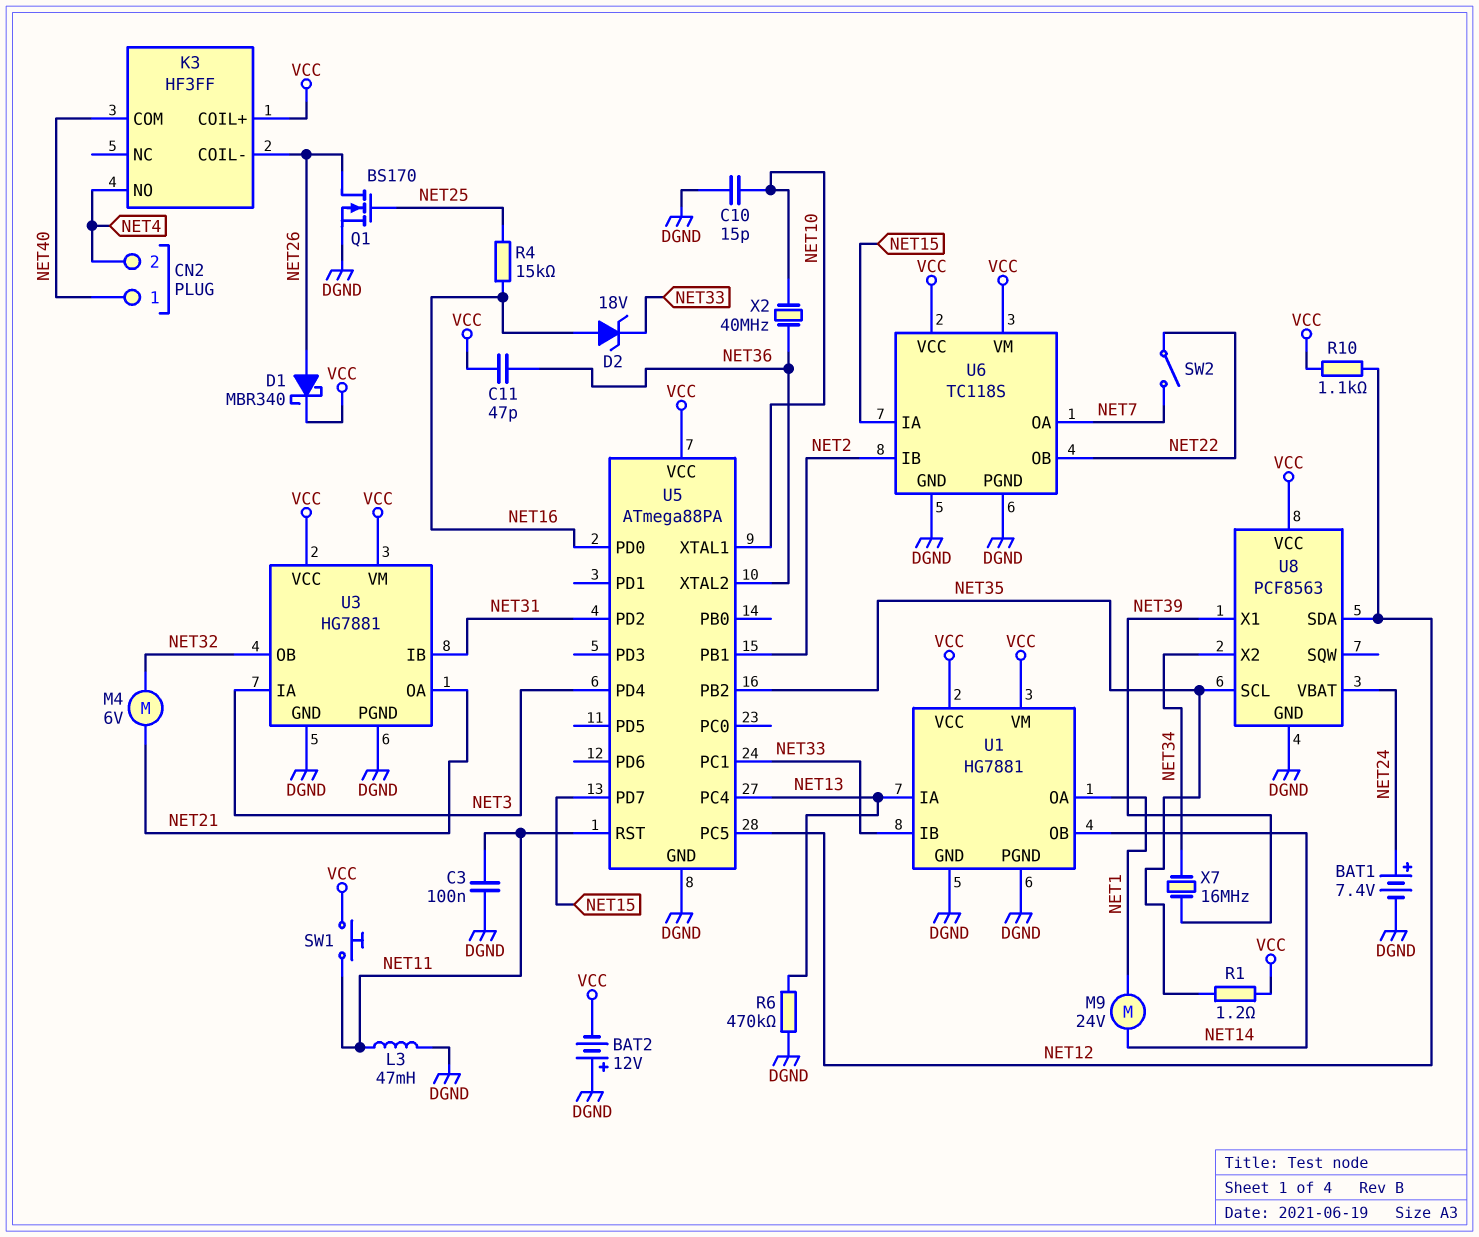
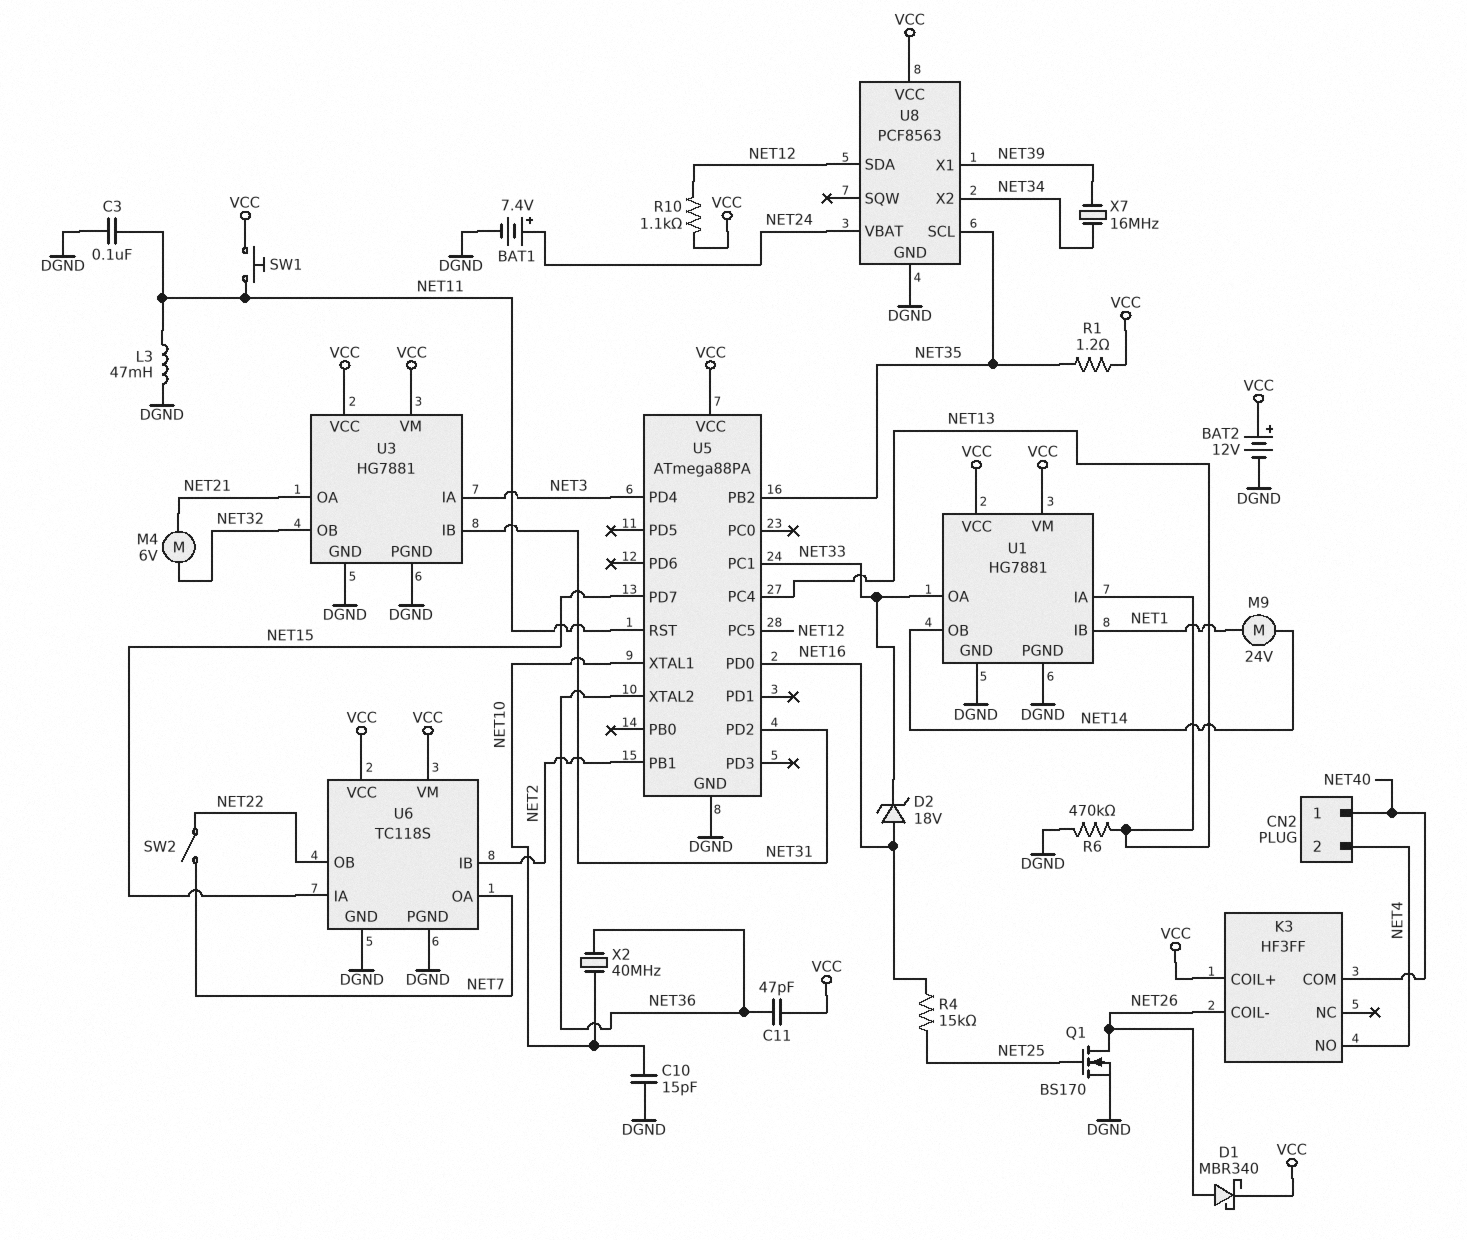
BAT2: 12V (plus DGND, minus VCC) -> 12V (plus VCC, minus DGND)
U1 pin IB: NET33 -> NET1
U1 pin OA: NET1 -> NET33

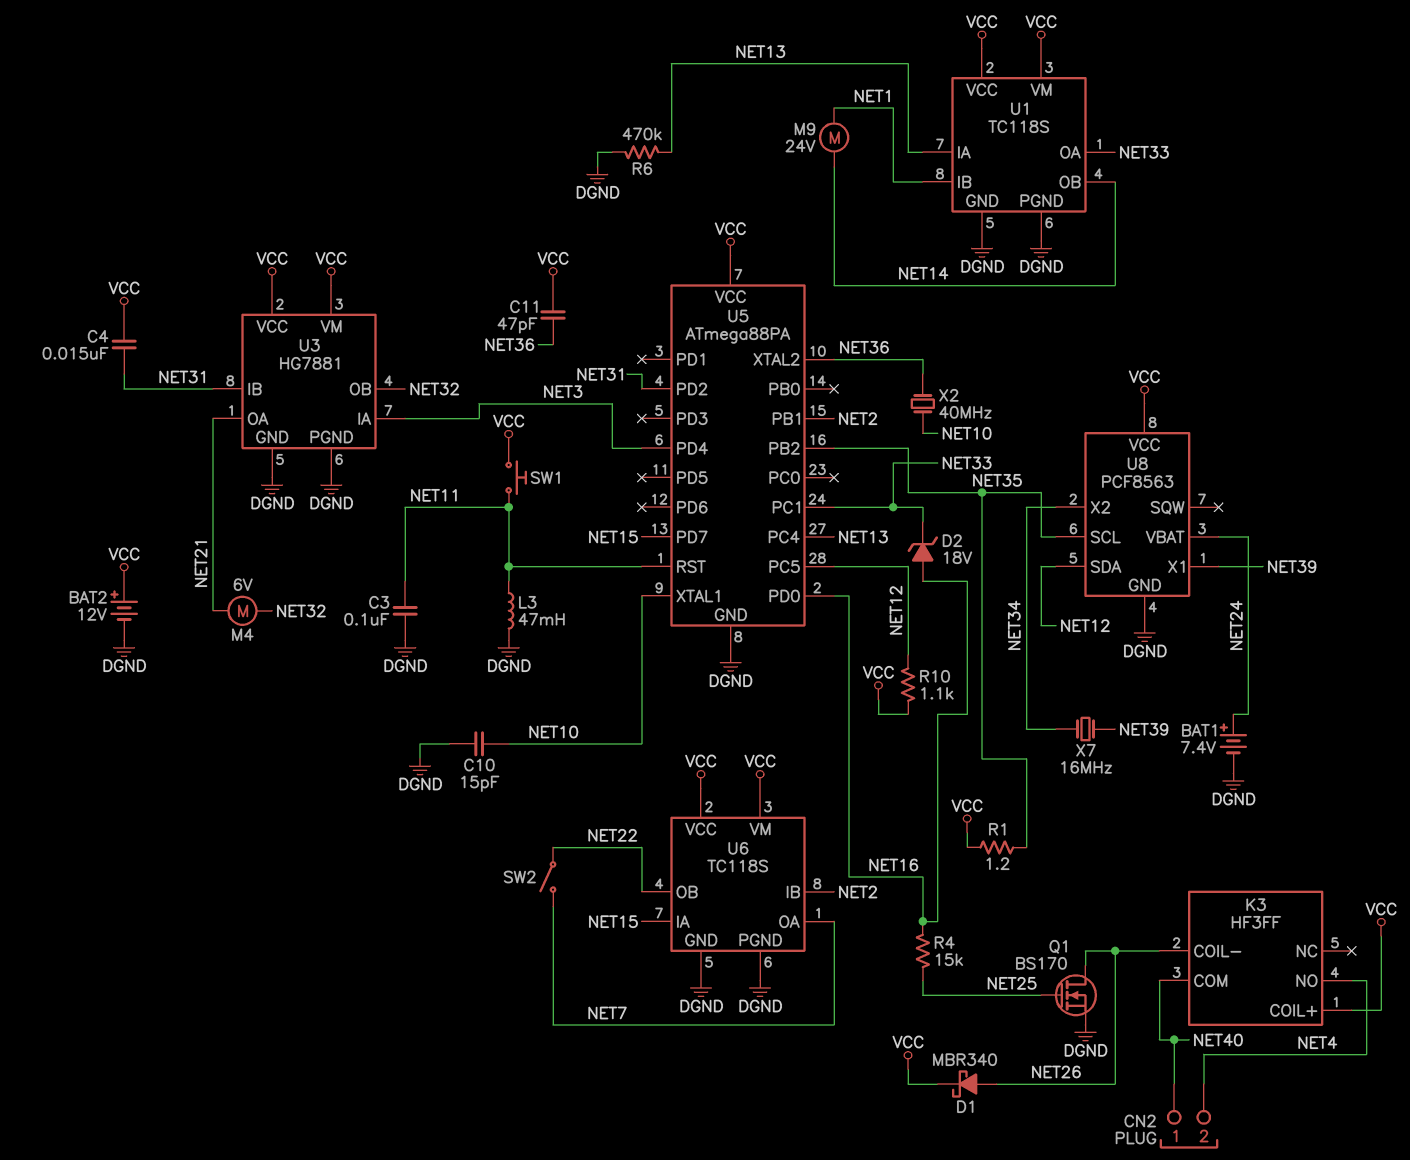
C4: none -> 15nF (NET31, VCC)
U1: HG7881 -> TC118S

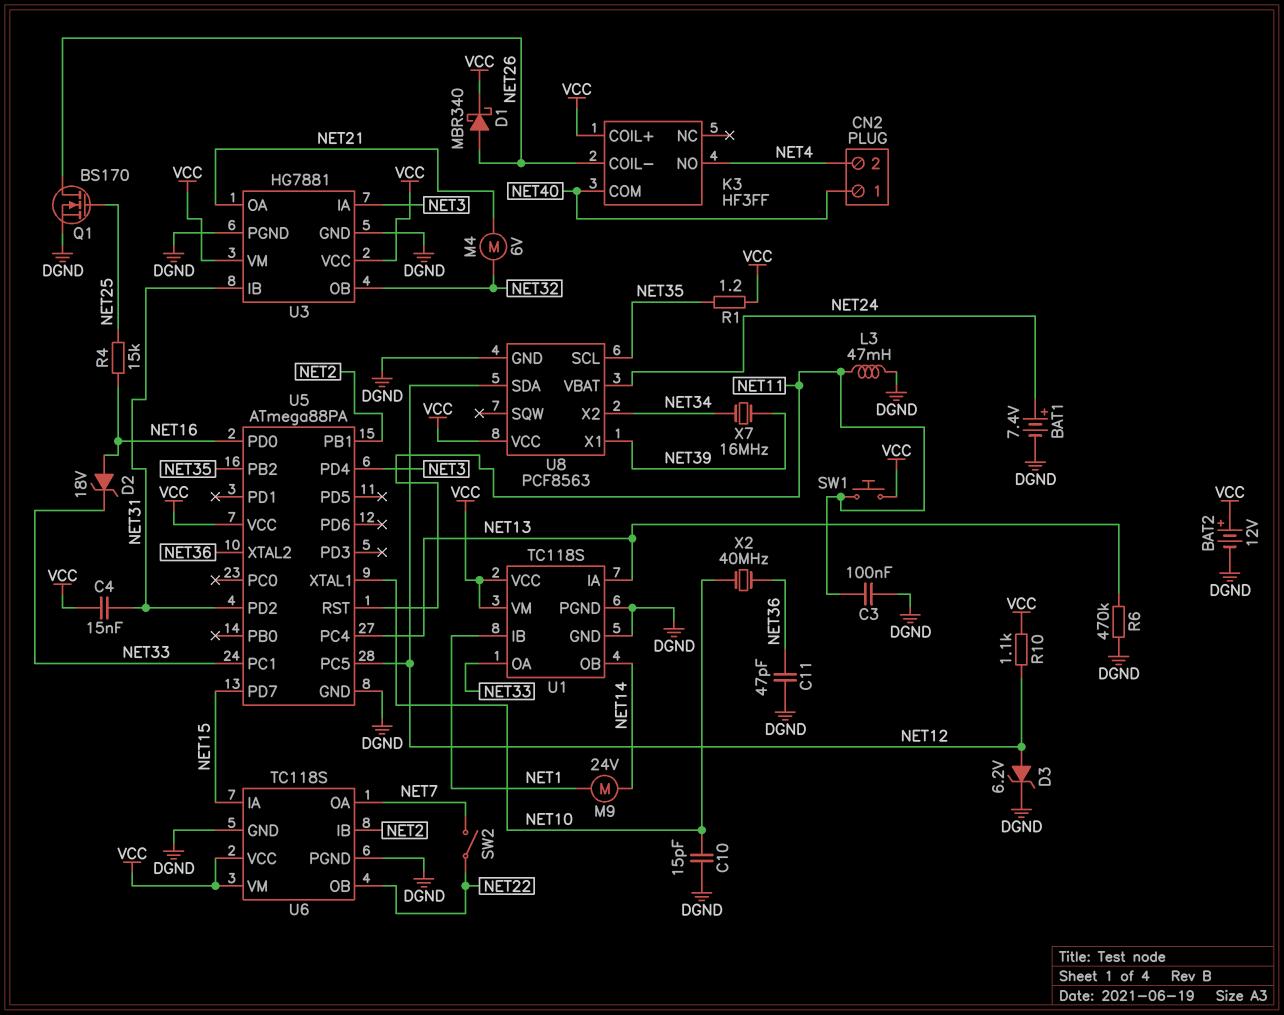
C11: 47pF (NET36, VCC) -> 47pF (DGND, NET36)
D3: none -> zener 6.2V (A NET12, K DGND)

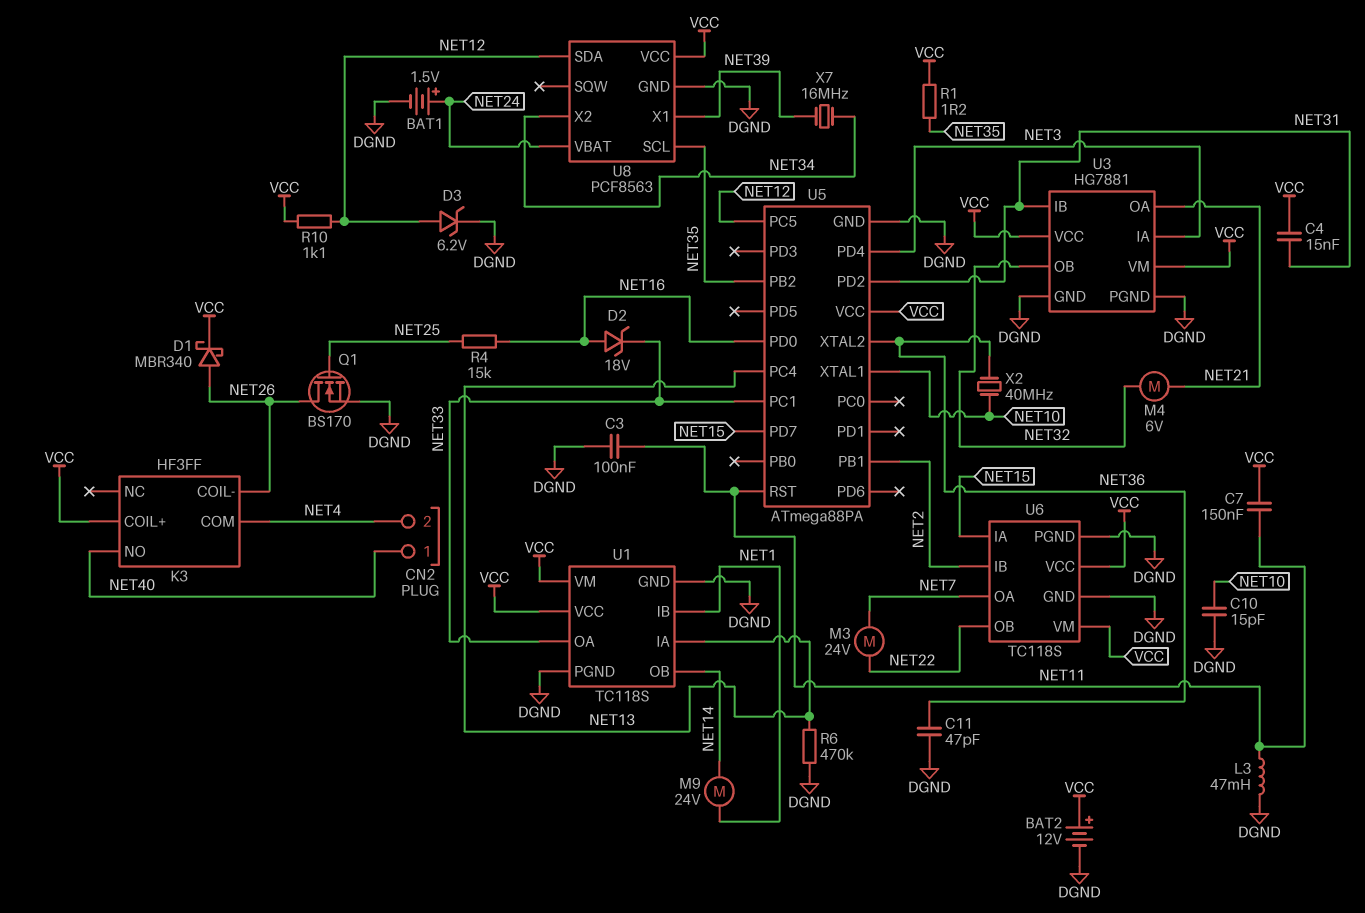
BAT1: 7.4V (plus NET24, minus DGND) -> 1.5V (plus NET24, minus DGND)
C7: none -> 150nF (NET11, VCC)
K3 pin COM: NET40 -> NET4
K3 pin NO: NET4 -> NET40
M3: none -> motor 24V (NET7, NET22)
SW1: button (NET11, VCC) -> none
SW2: switch (NET7, NET22) -> none

